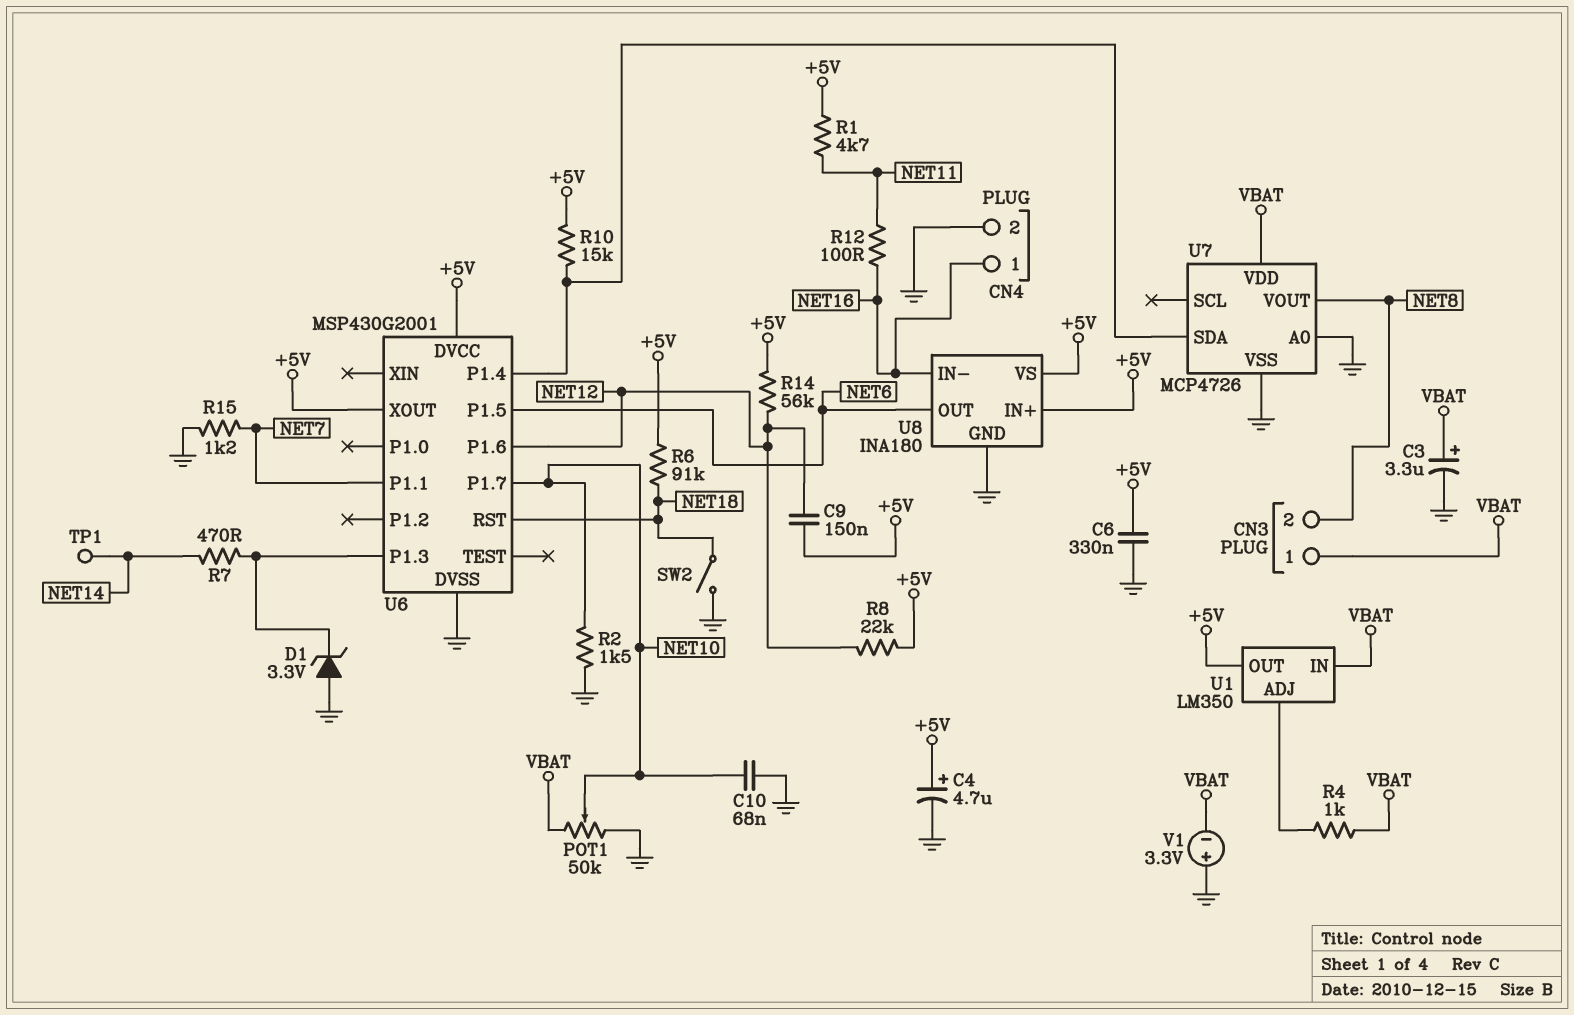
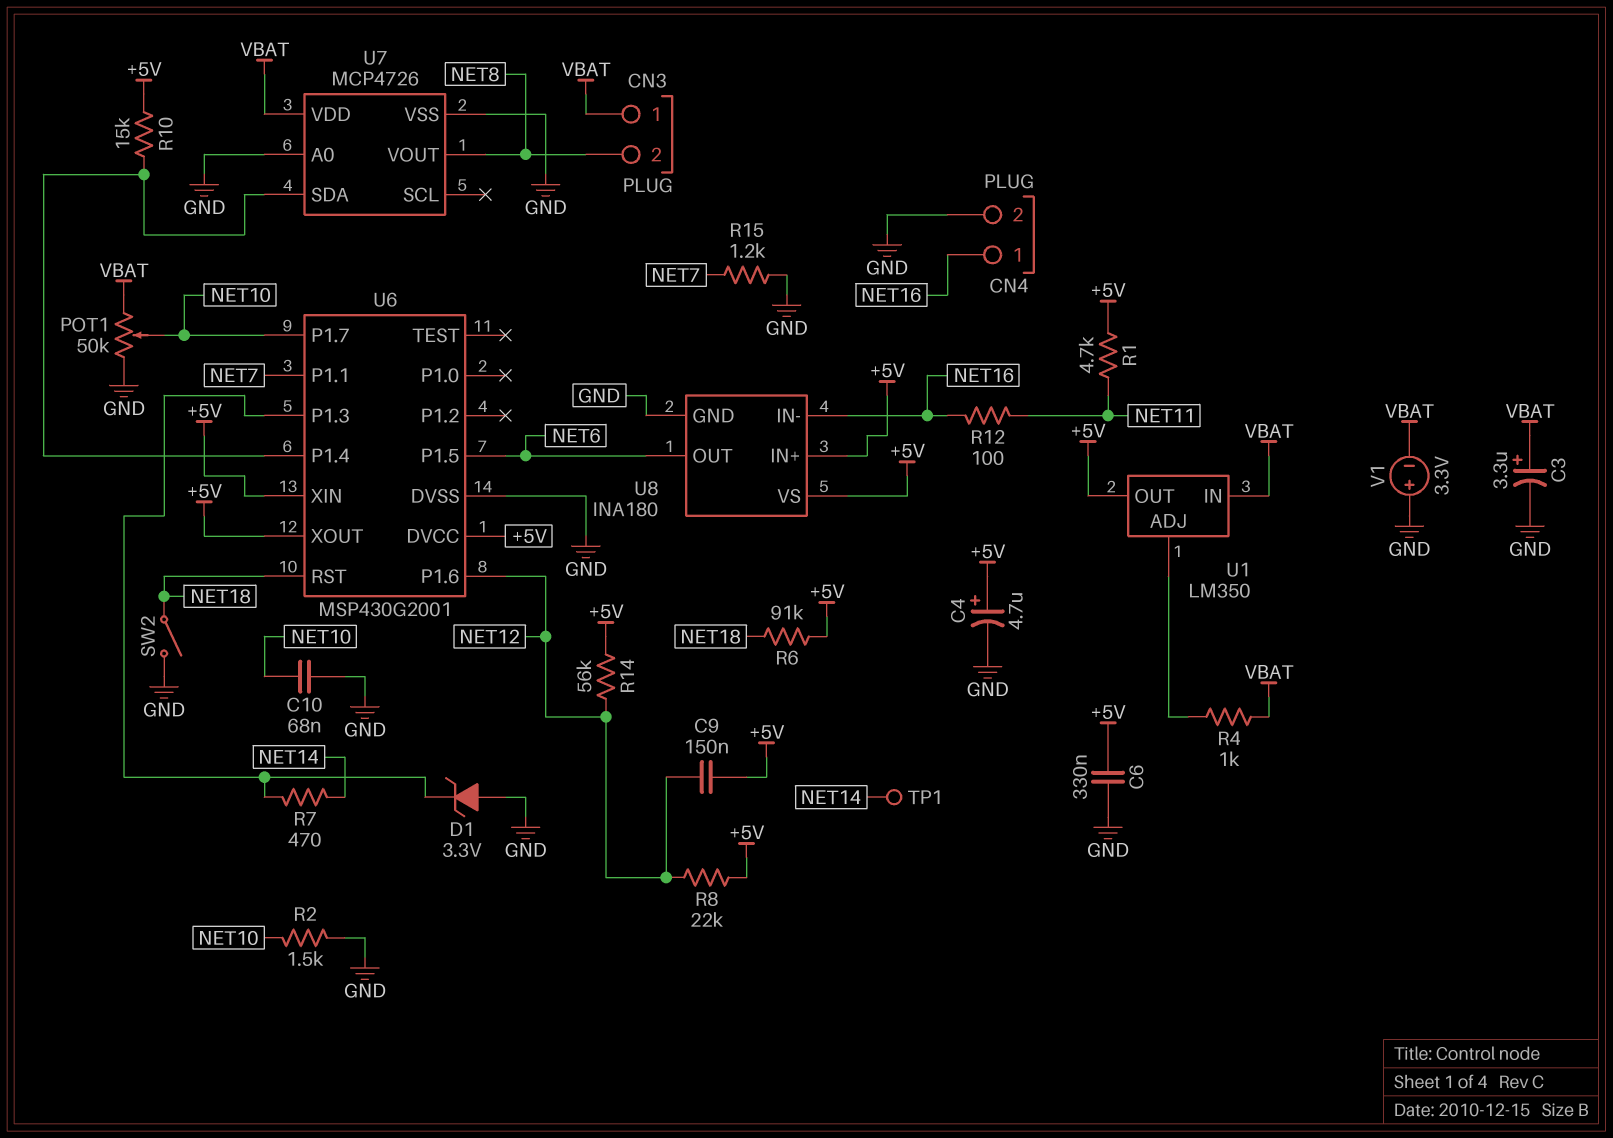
U6 pin XIN: none -> +5V

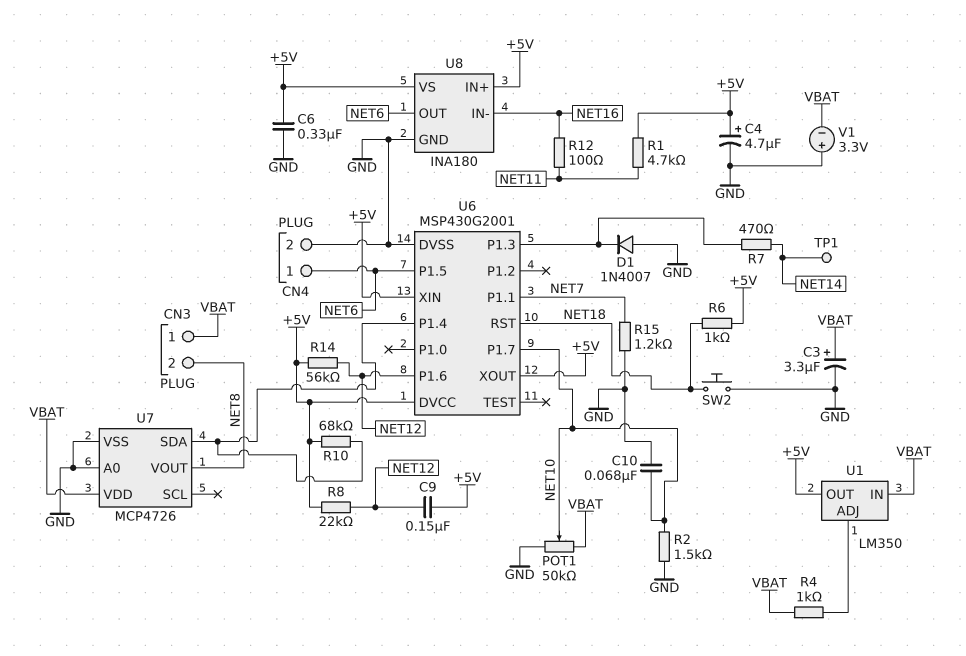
CN4 pin 1: NET16 -> NET6
D1: zener 3.3V (A GND, K U6/P1.3) -> diode 1N4007 (A GND, K U6/P1.3)
R6: 91k (+5V, NET18) -> 1k (+5V, NET18)
R10: 15k (+5V, U6/P1.4) -> 68k (+5V, U6/P1.4)
SW2: switch (GND, NET18) -> button (GND, NET18)

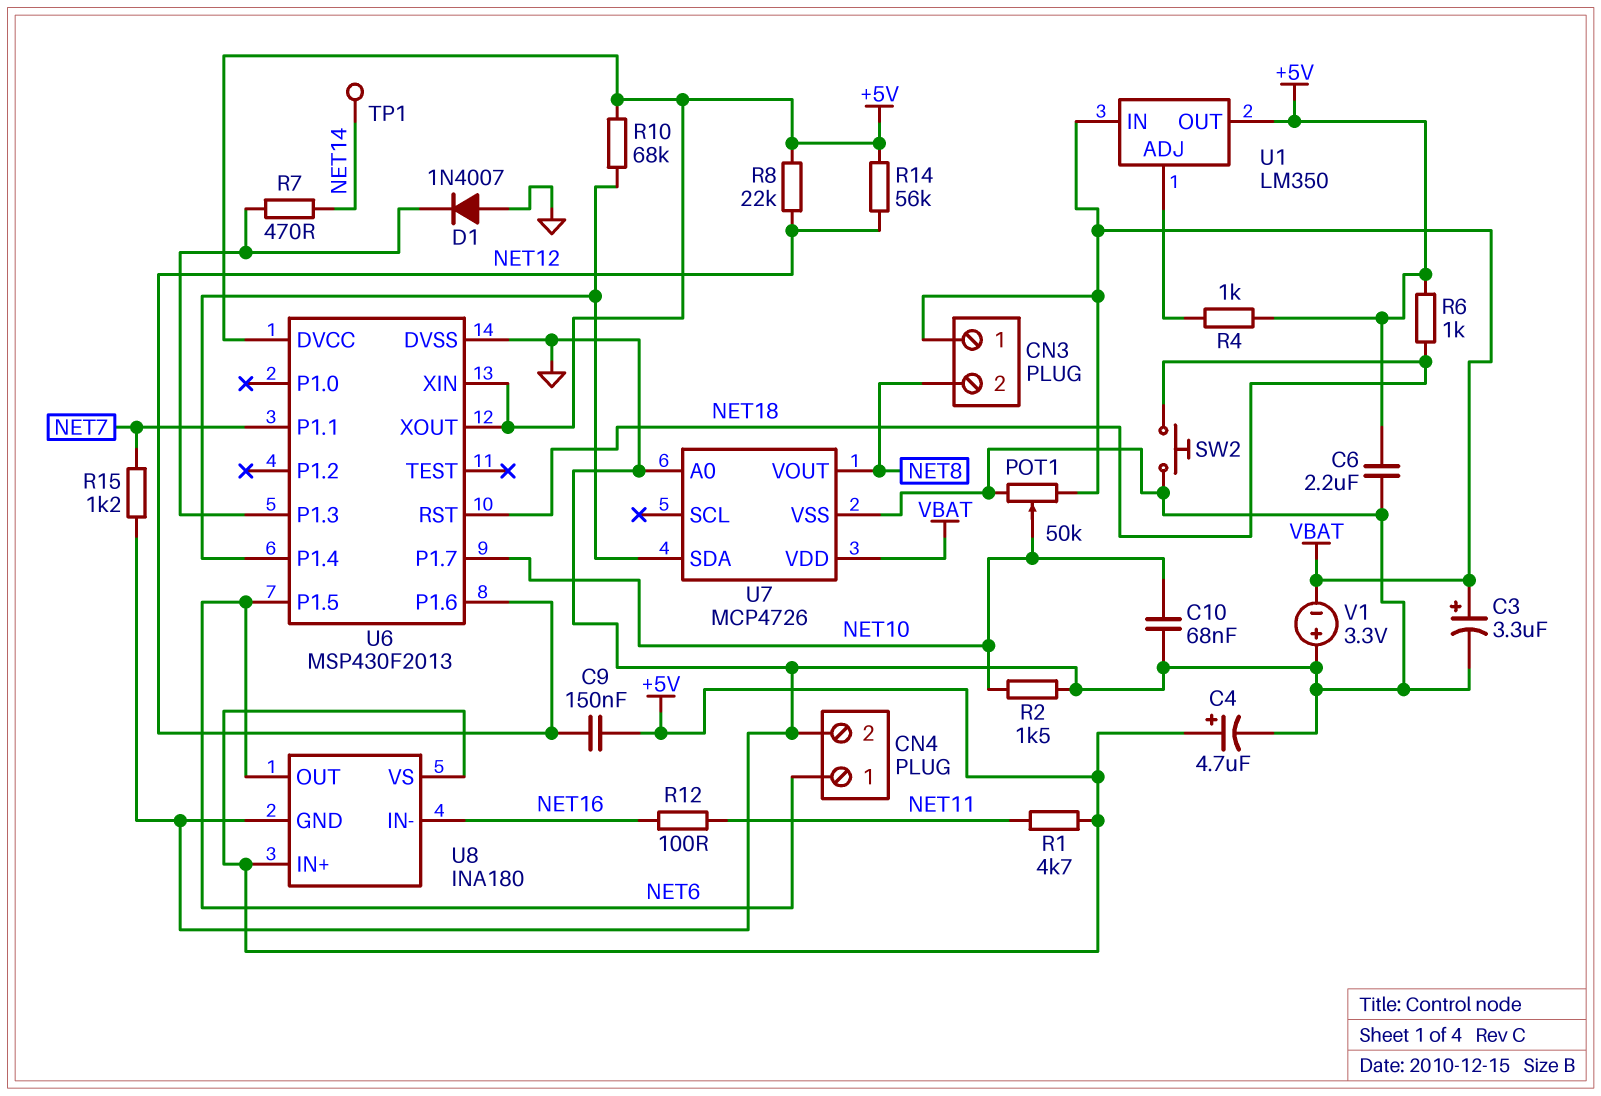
C6: 330nF (+5V, GND) -> 2.2uF (+5V, GND)
R4: 1k (U1/ADJ, VBAT) -> 1k (+5V, U1/ADJ)
U6: MSP430G2001 -> MSP430F2013

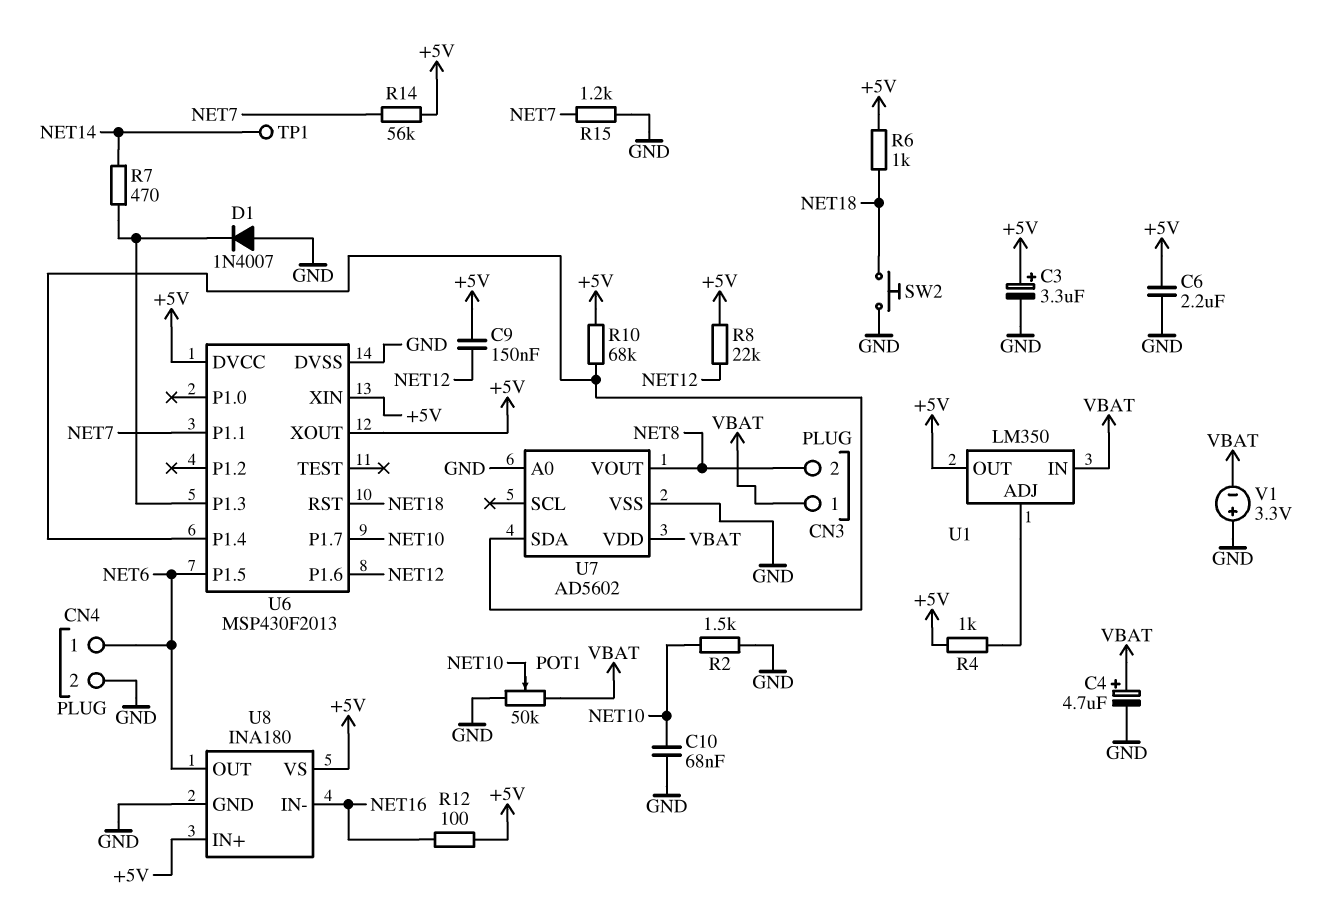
C3: 3.3uF (plus VBAT, minus GND) -> 3.3uF (plus +5V, minus GND)
C4: 4.7uF (plus +5V, minus GND) -> 4.7uF (plus VBAT, minus GND)
R1: 4.7k (+5V, NET11) -> none
R12: 100 (NET11, NET16) -> 100 (+5V, NET16)
R14: 56k (+5V, NET12) -> 56k (+5V, NET7)
U7: MCP4726 -> AD5602

